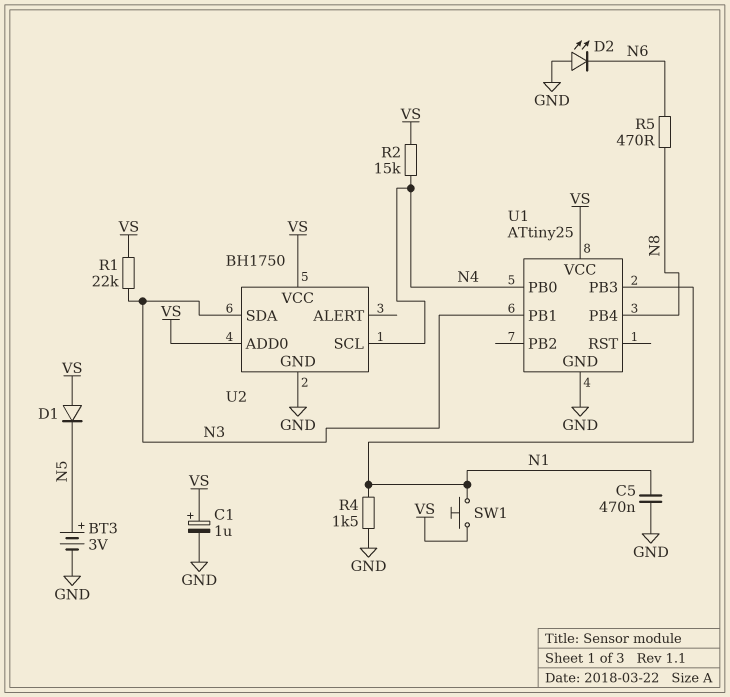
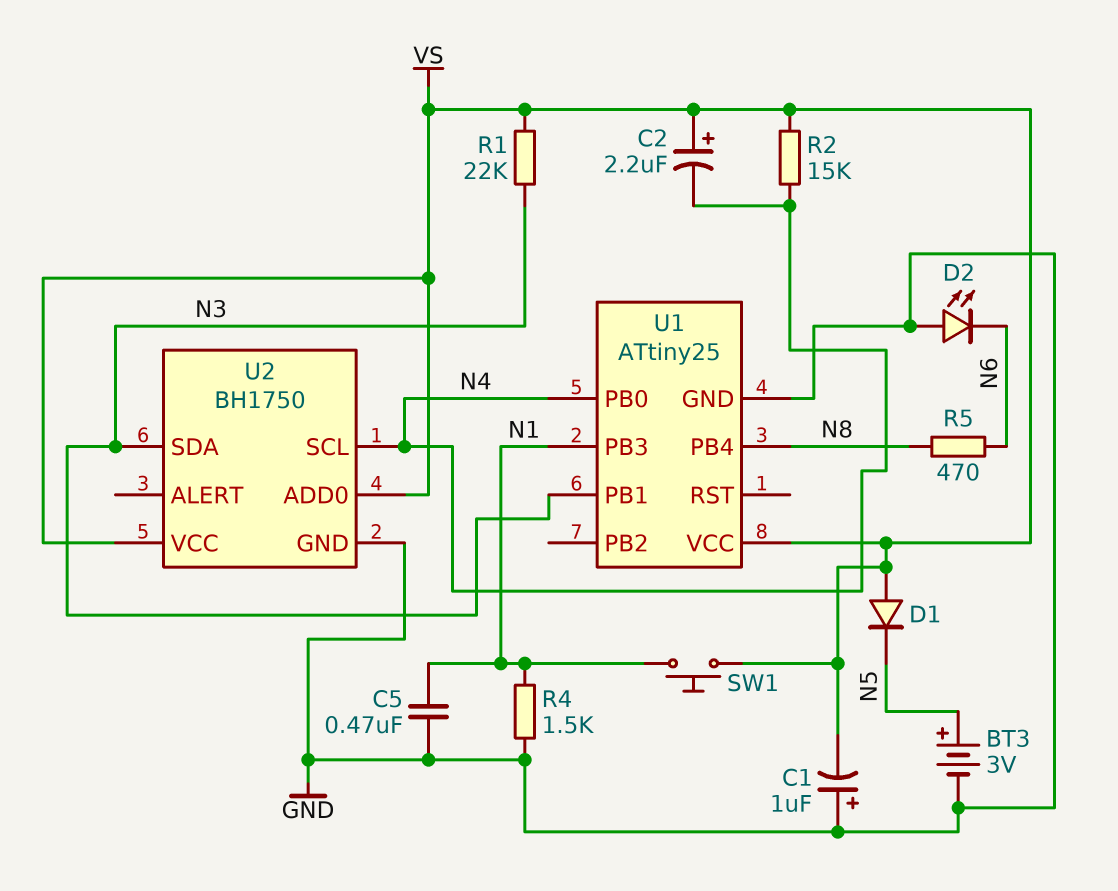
C1: 1uF (plus VS, minus GND) -> 1uF (plus GND, minus VS)
C2: none -> 2.2uF (plus VS, minus N4)

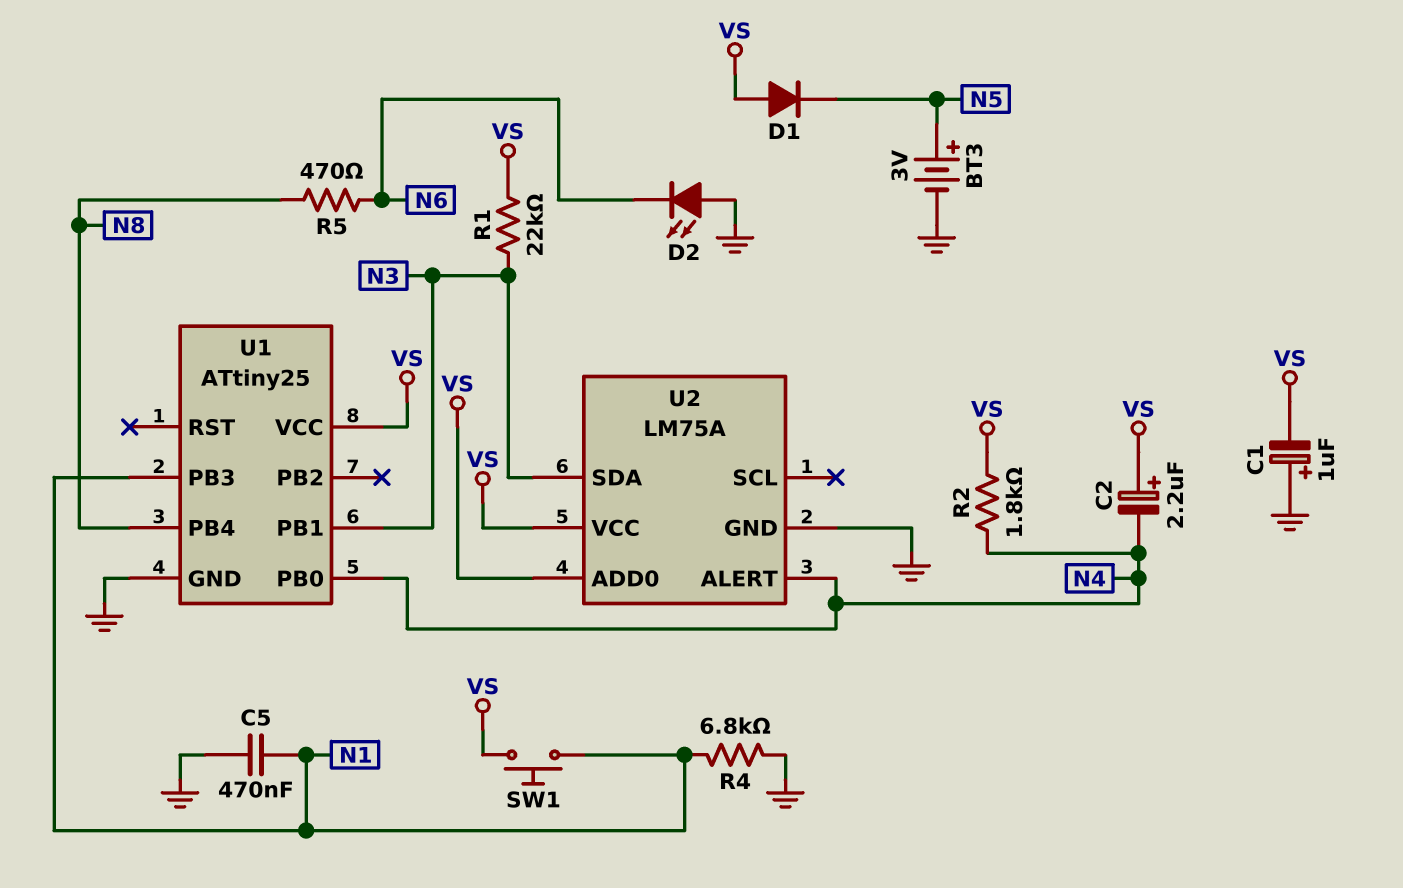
R2: 15k (N4, VS) -> 1.8k (N4, VS)
R4: 1.5k (GND, N1) -> 6.8k (GND, N1)
U2: BH1750 -> LM75A
U2 pin ALERT: none -> N4
U2 pin SCL: N4 -> none

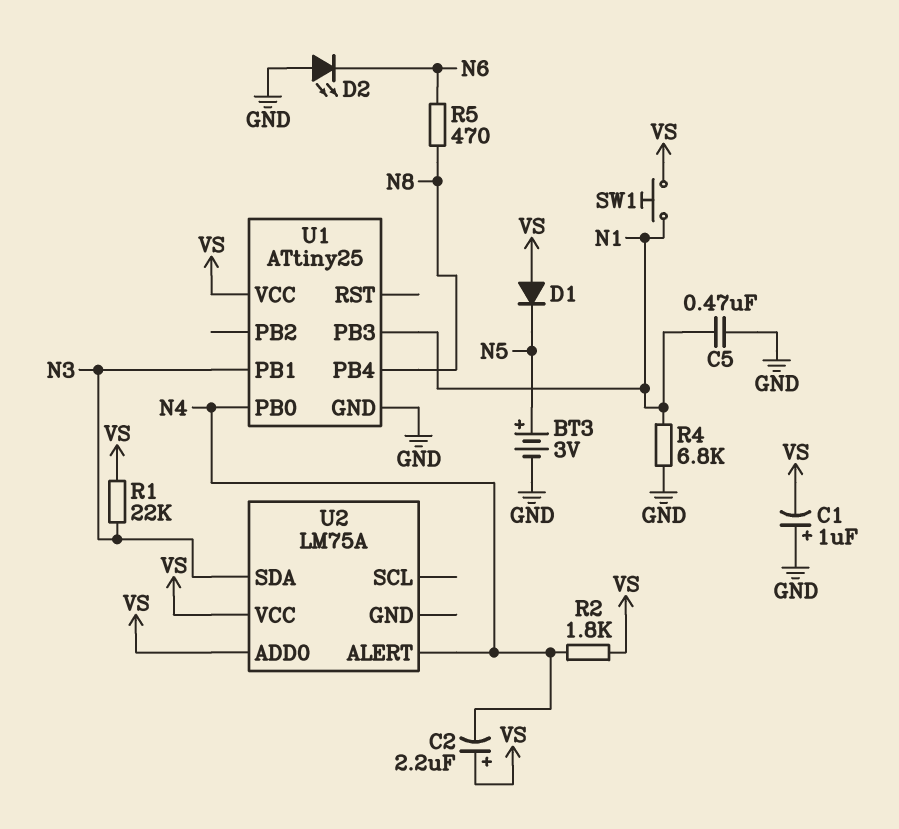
U2 pin GND: GND -> none

